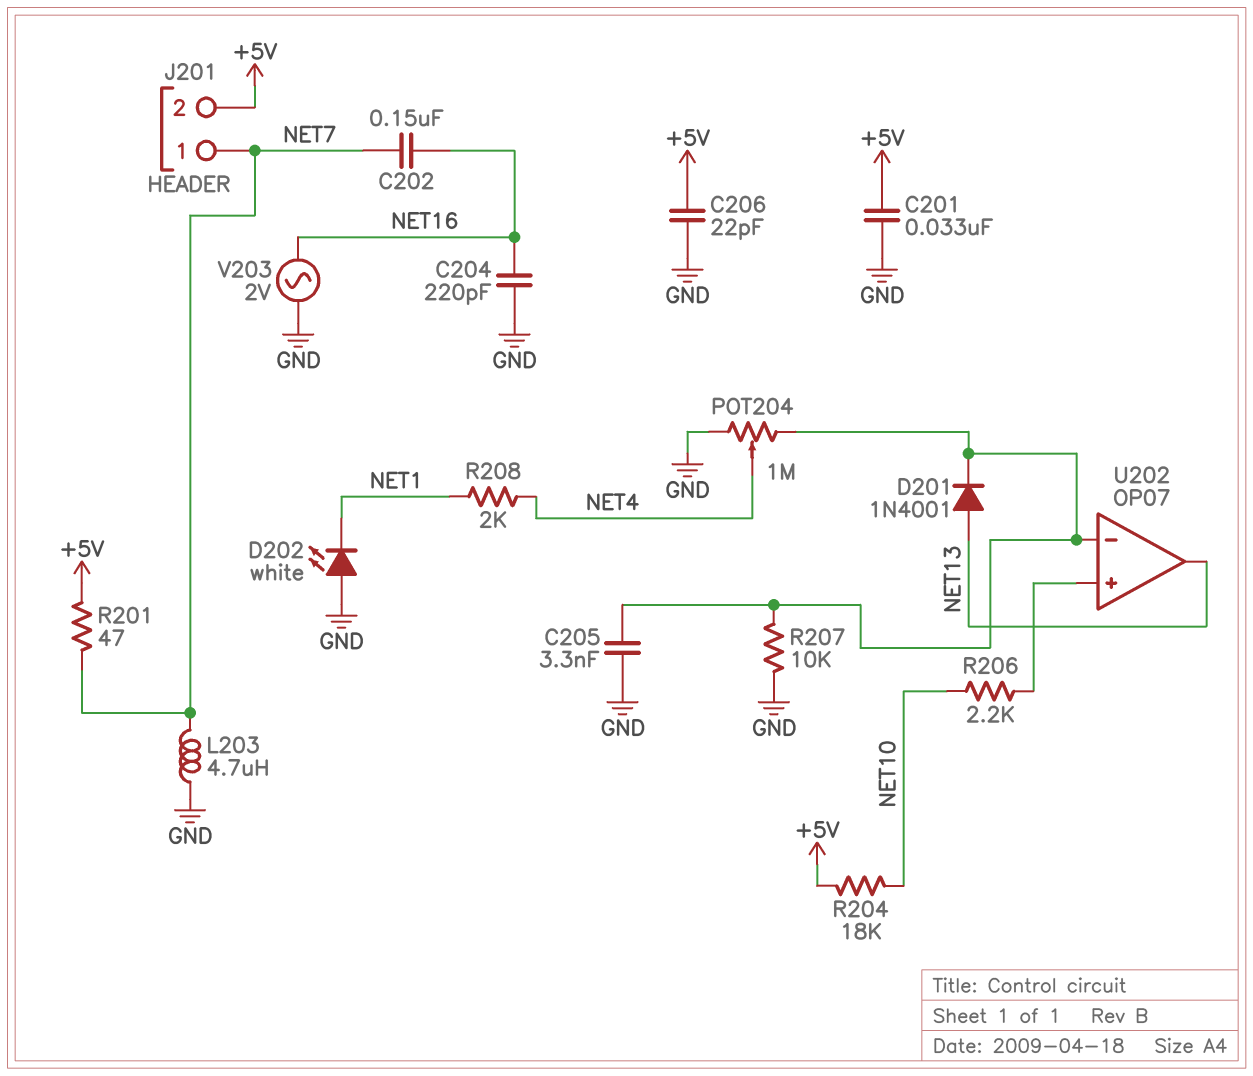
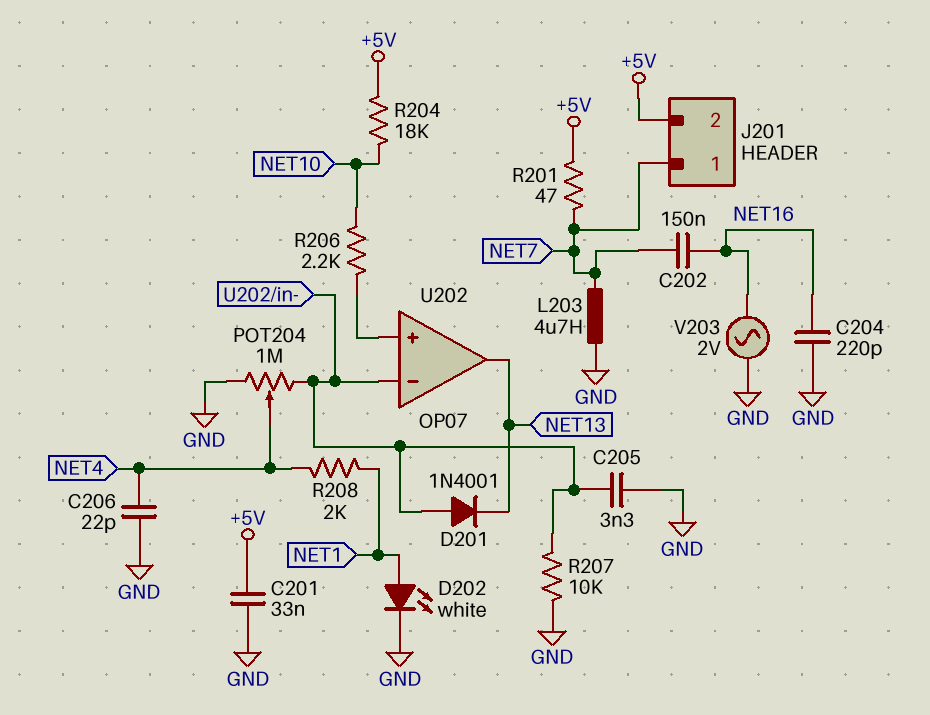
C206: 22pF (+5V, GND) -> 22pF (GND, NET4)
D201: diode 1N4001 (A NET13, K U202/in-) -> diode 1N4001 (A U202/in-, K NET13)
D202: LED white (A GND, K NET1) -> LED white (A NET1, K GND)

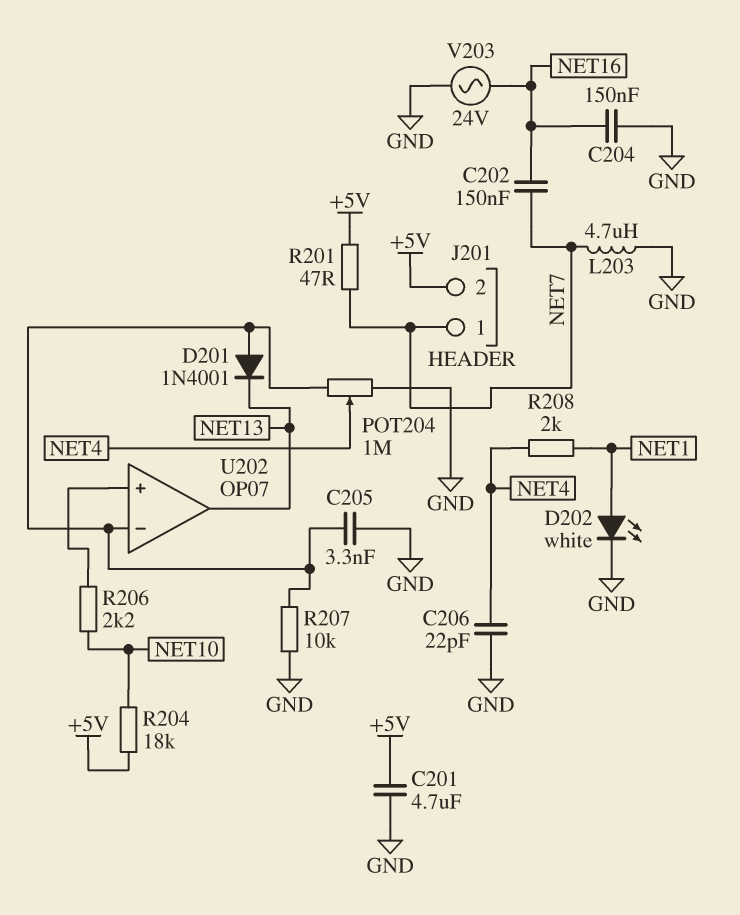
C201: 33nF (+5V, GND) -> 4.7uF (+5V, GND)
C204: 220pF (GND, NET16) -> 150nF (GND, NET16)
V203: AC 2V (GND, NET16) -> AC 24V (GND, NET16)

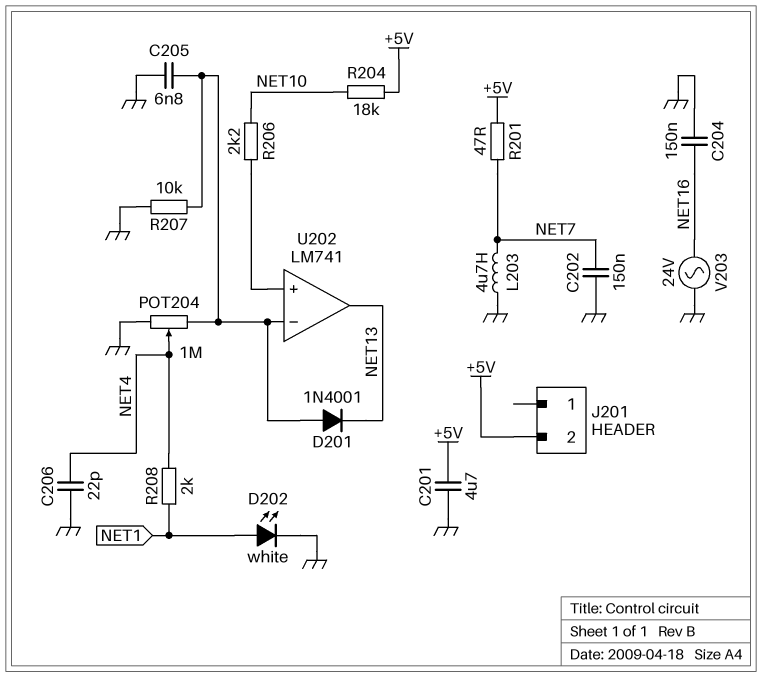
C202: 150nF (NET7, NET16) -> 150nF (GND, NET7)
C205: 3.3nF (GND, U202/in-) -> 6.8nF (GND, U202/in-)
J201 pin 1: NET7 -> none
U202: OP07 -> LM741

